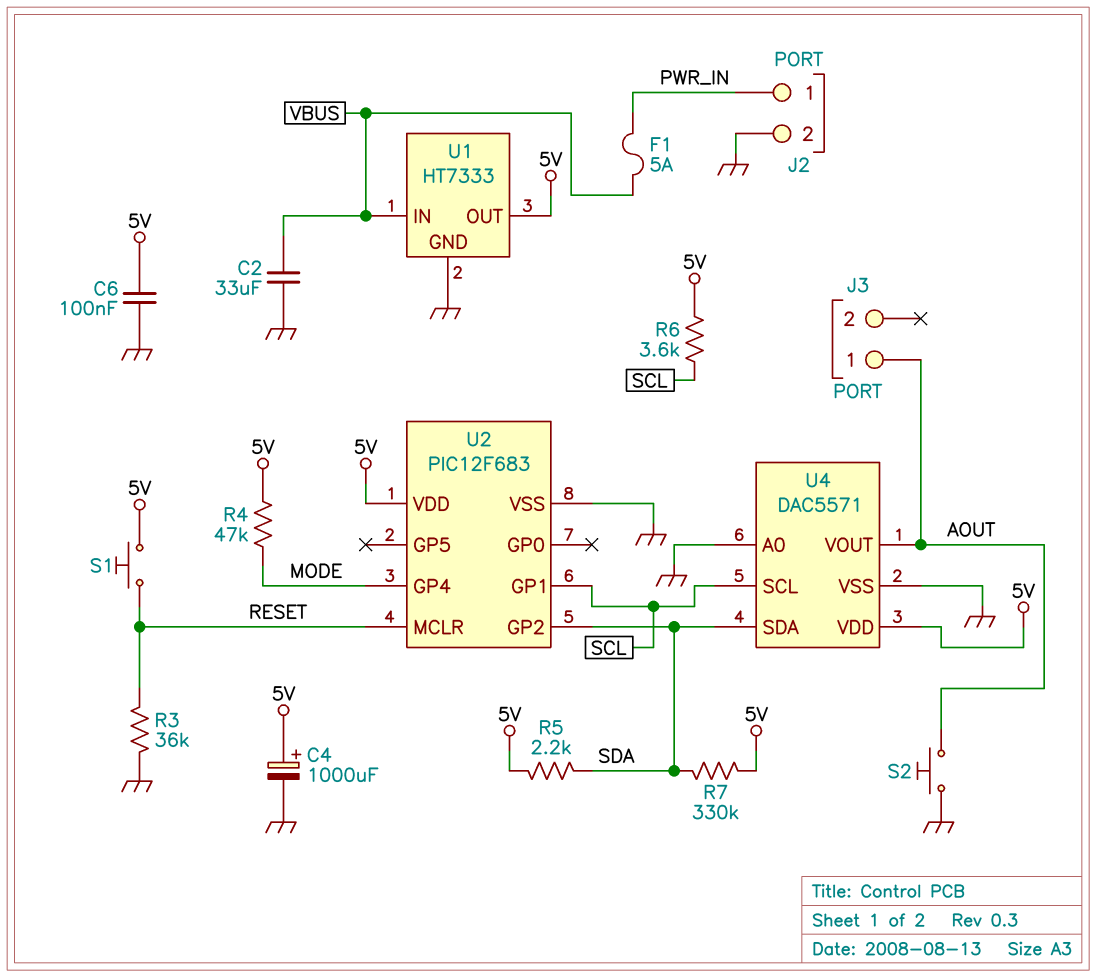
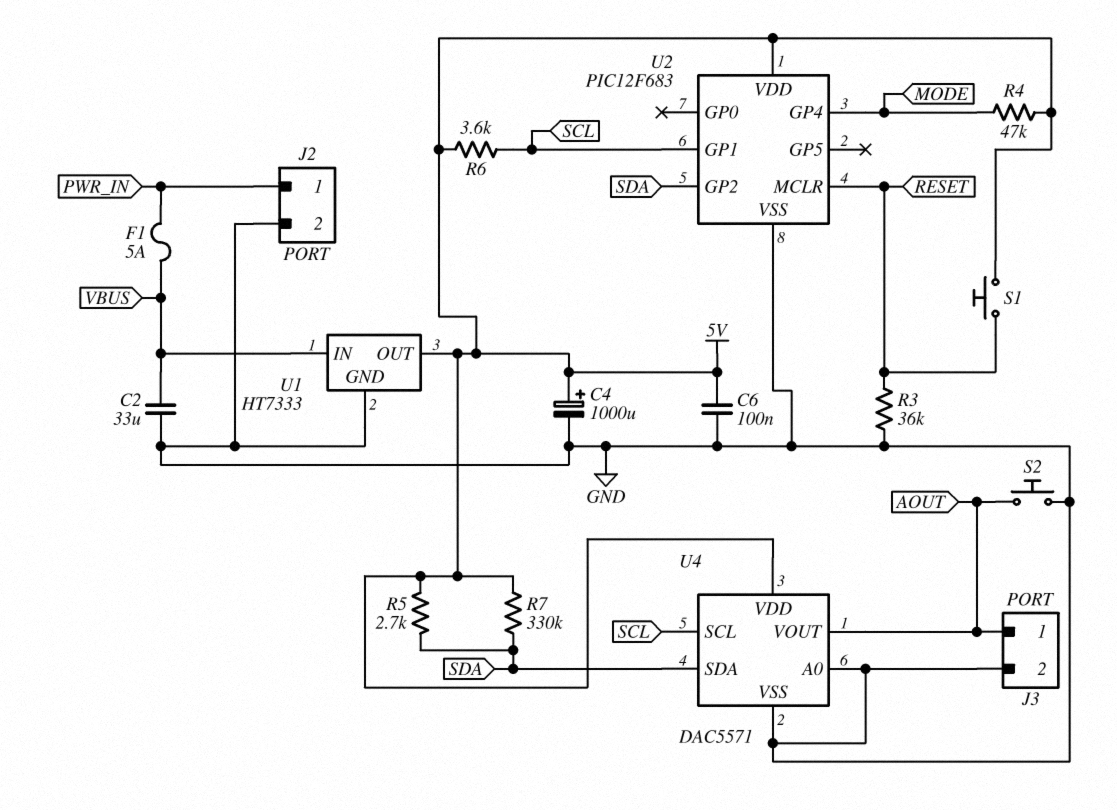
J3 pin 2: none -> GND
R5: 2.2k (5V, SDA) -> 2.7k (5V, SDA)

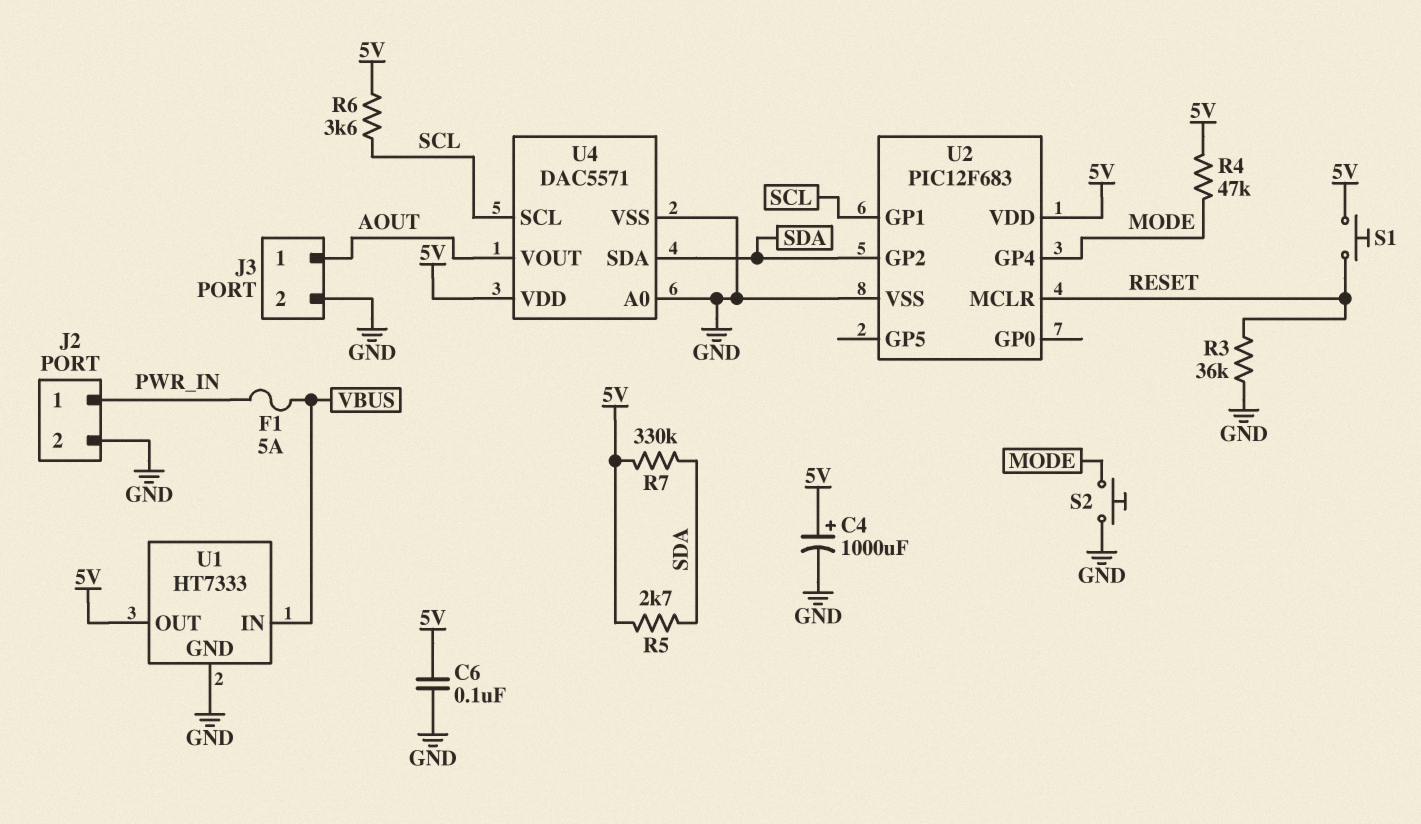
C2: 33uF (GND, VBUS) -> none
S2: button (AOUT, GND) -> button (GND, MODE)

